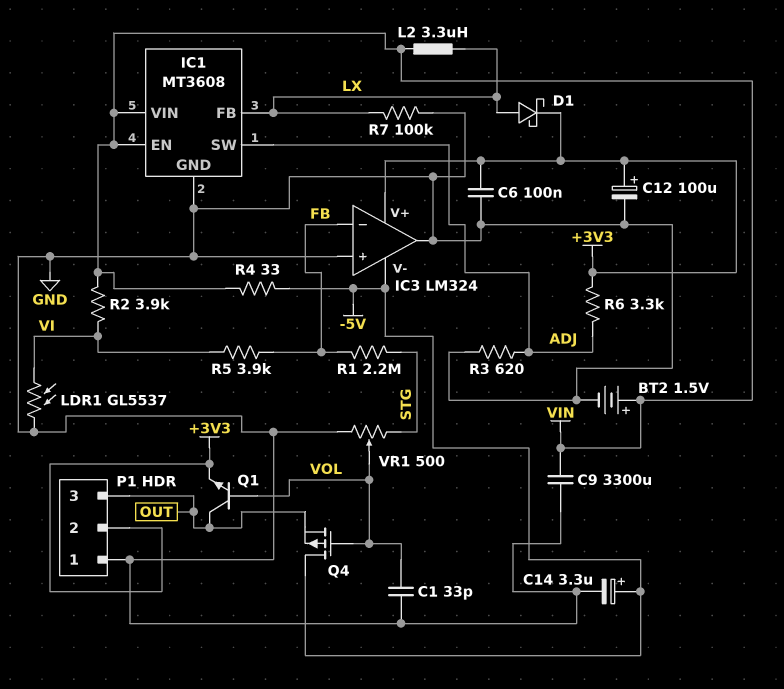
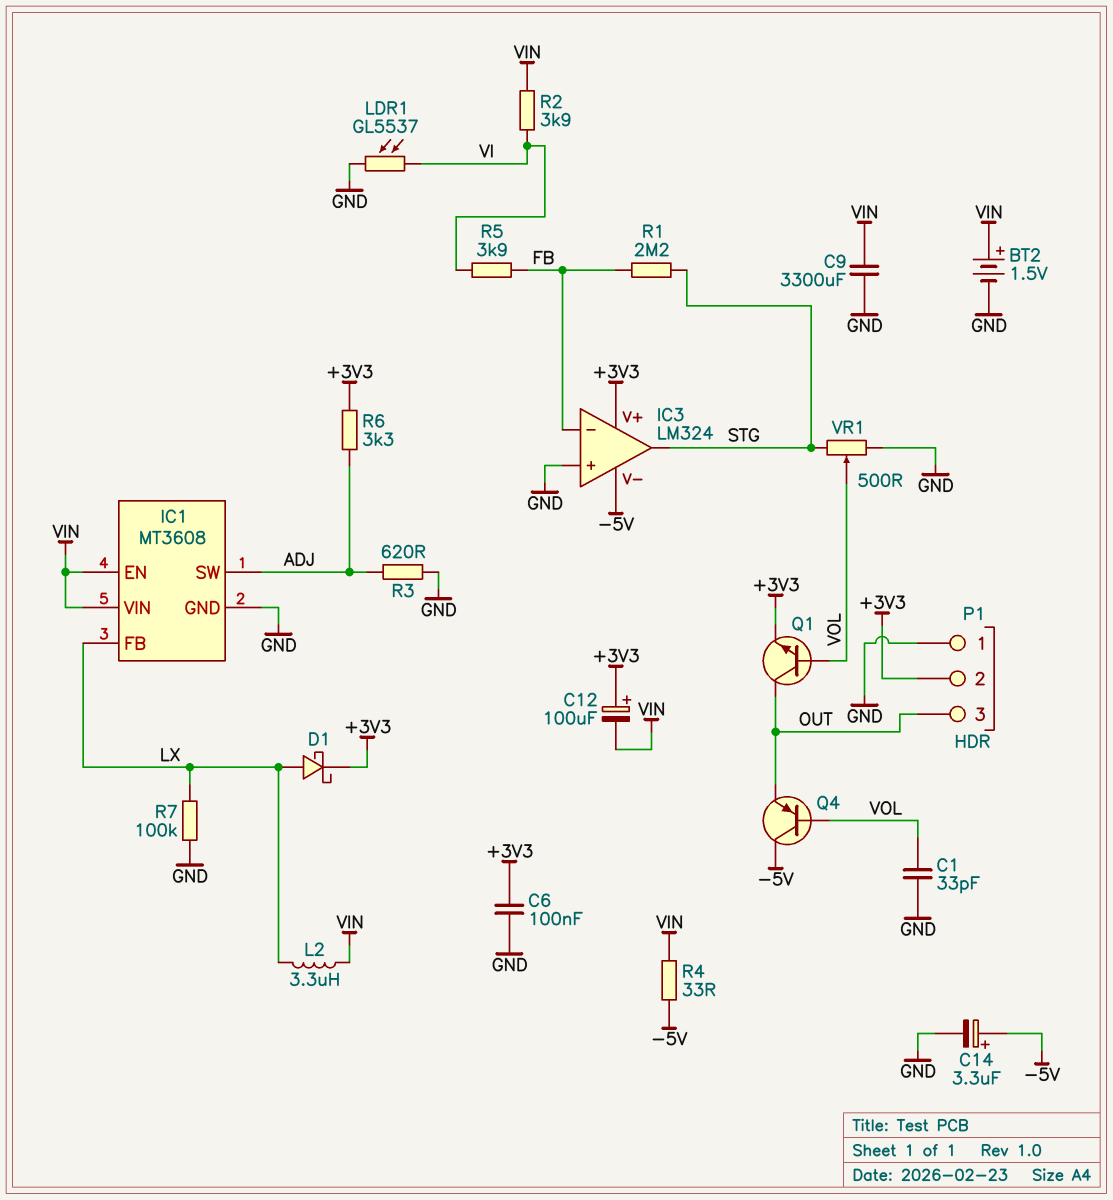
C12: 100uF (plus +3V3, minus GND) -> 100uF (plus +3V3, minus VIN)
IC3 pin out: GND -> STG
Q4: PMOS (G VOL, D -5V, S OUT) -> PNP (B VOL, C -5V, E OUT)

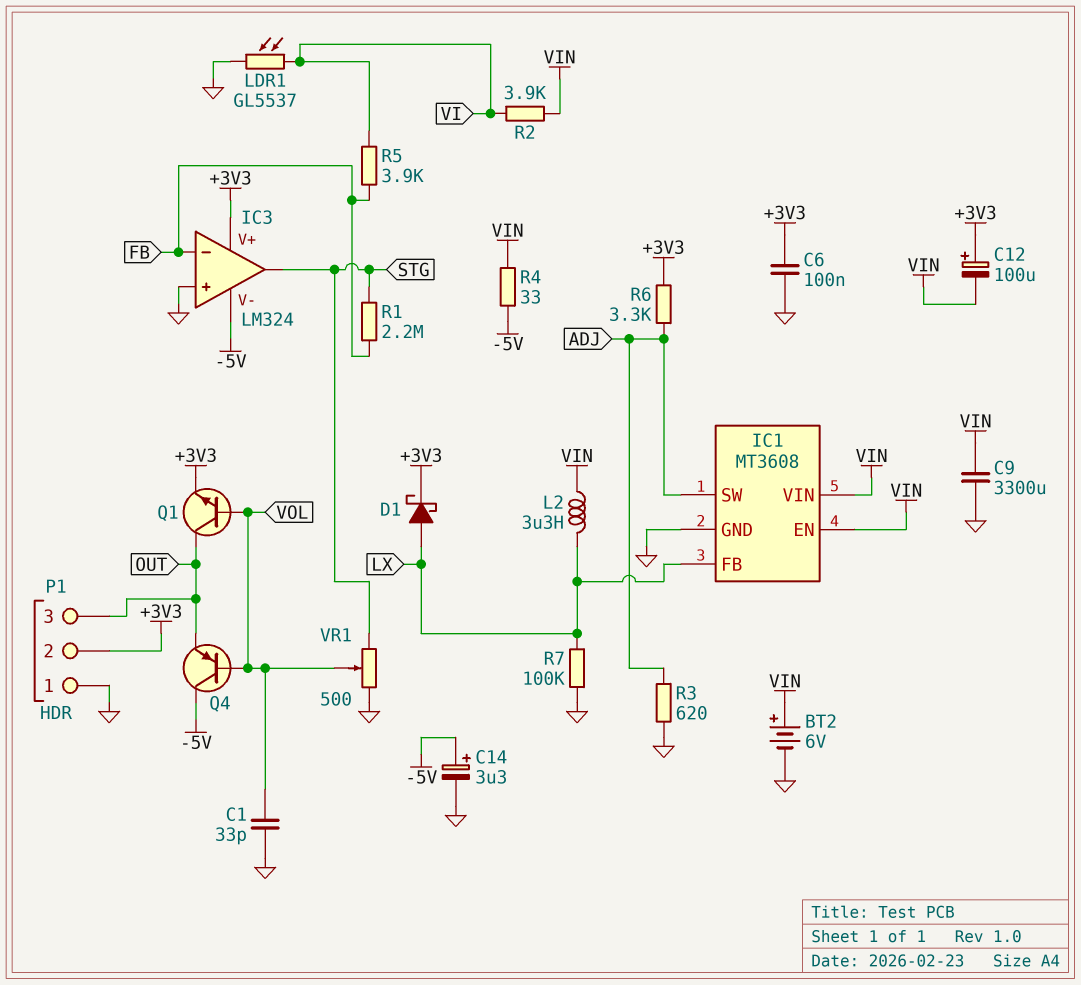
BT2: 1.5V (plus VIN, minus GND) -> 6V (plus VIN, minus GND)

